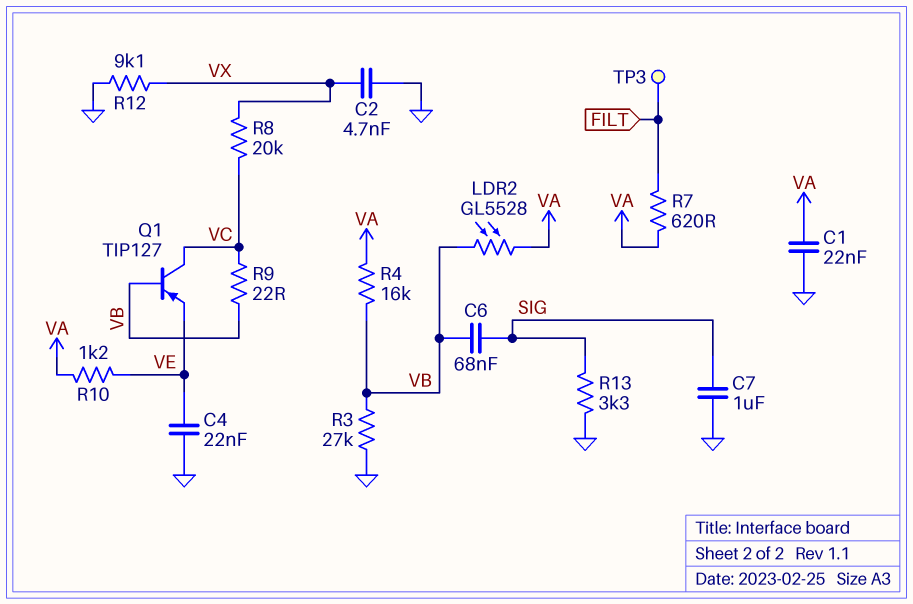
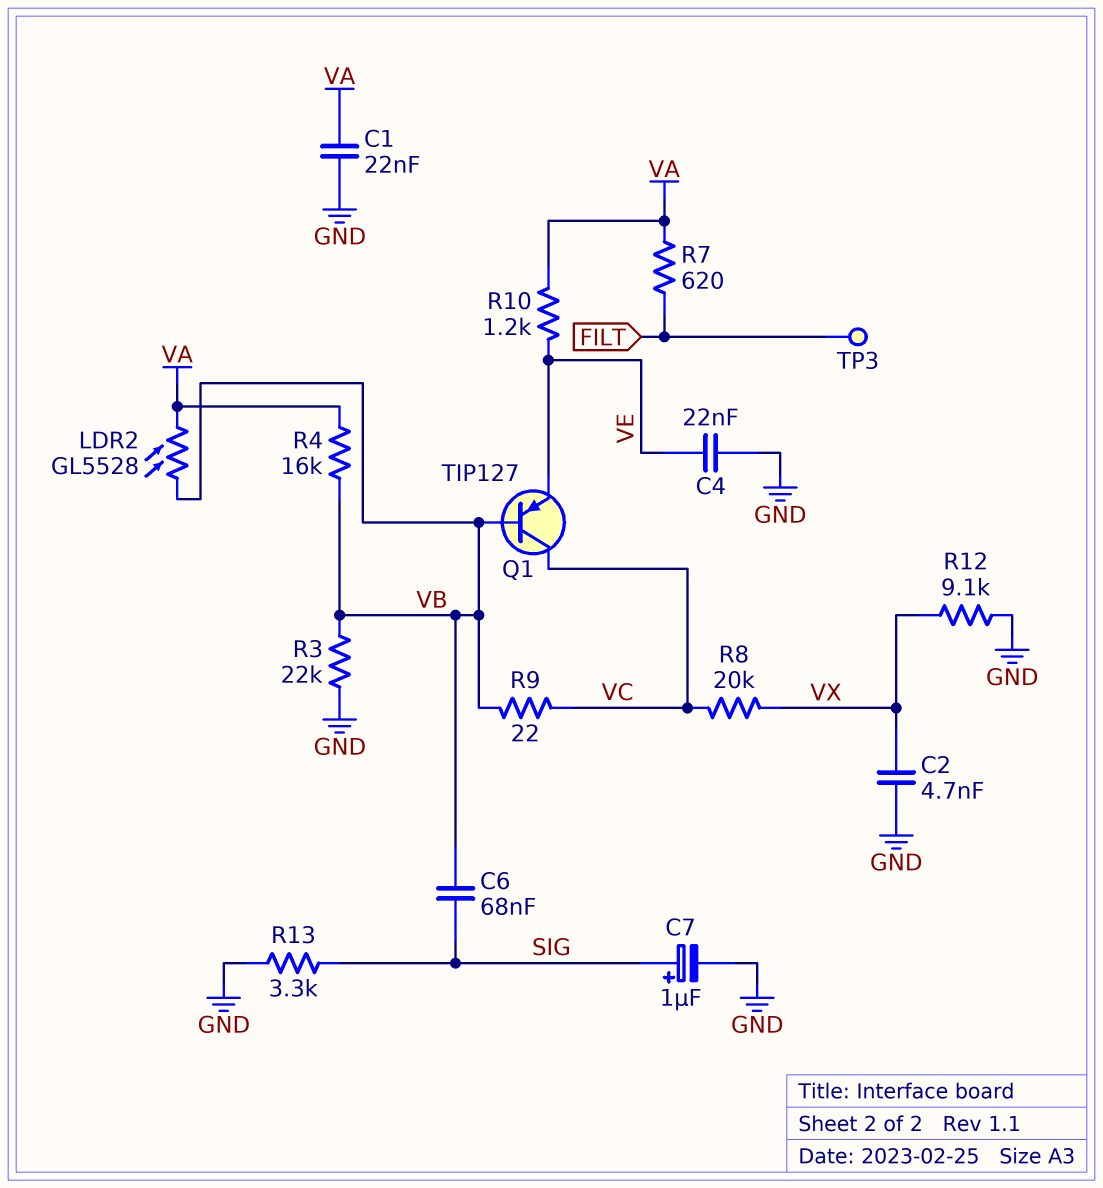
C7: 1uF (GND, SIG) -> 1uF (plus SIG, minus GND)
R3: 27k (GND, VB) -> 22k (GND, VB)

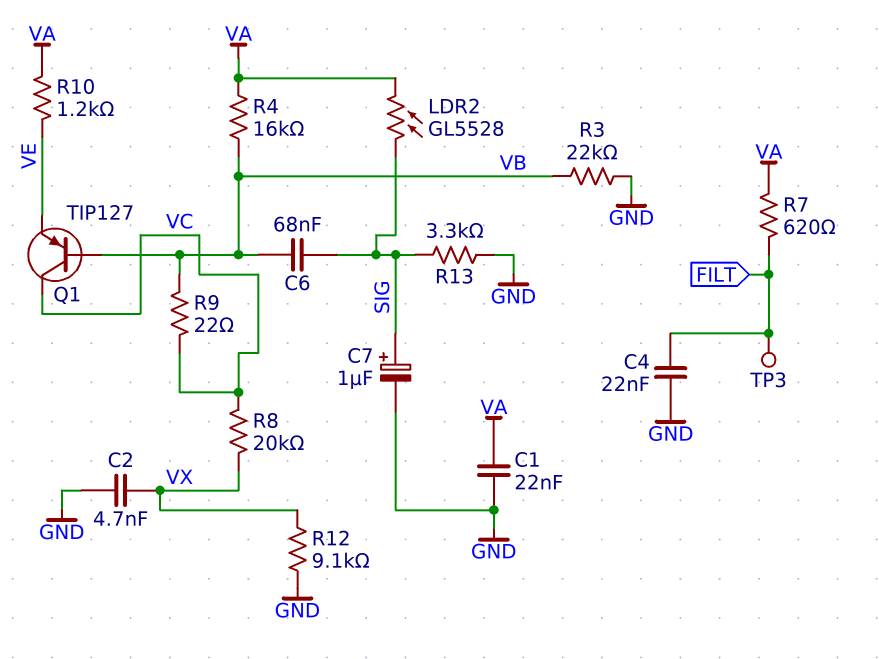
C4: 22nF (GND, VE) -> 22nF (FILT, GND)
LDR2: GL5528 (VA, VB) -> GL5528 (SIG, VA)

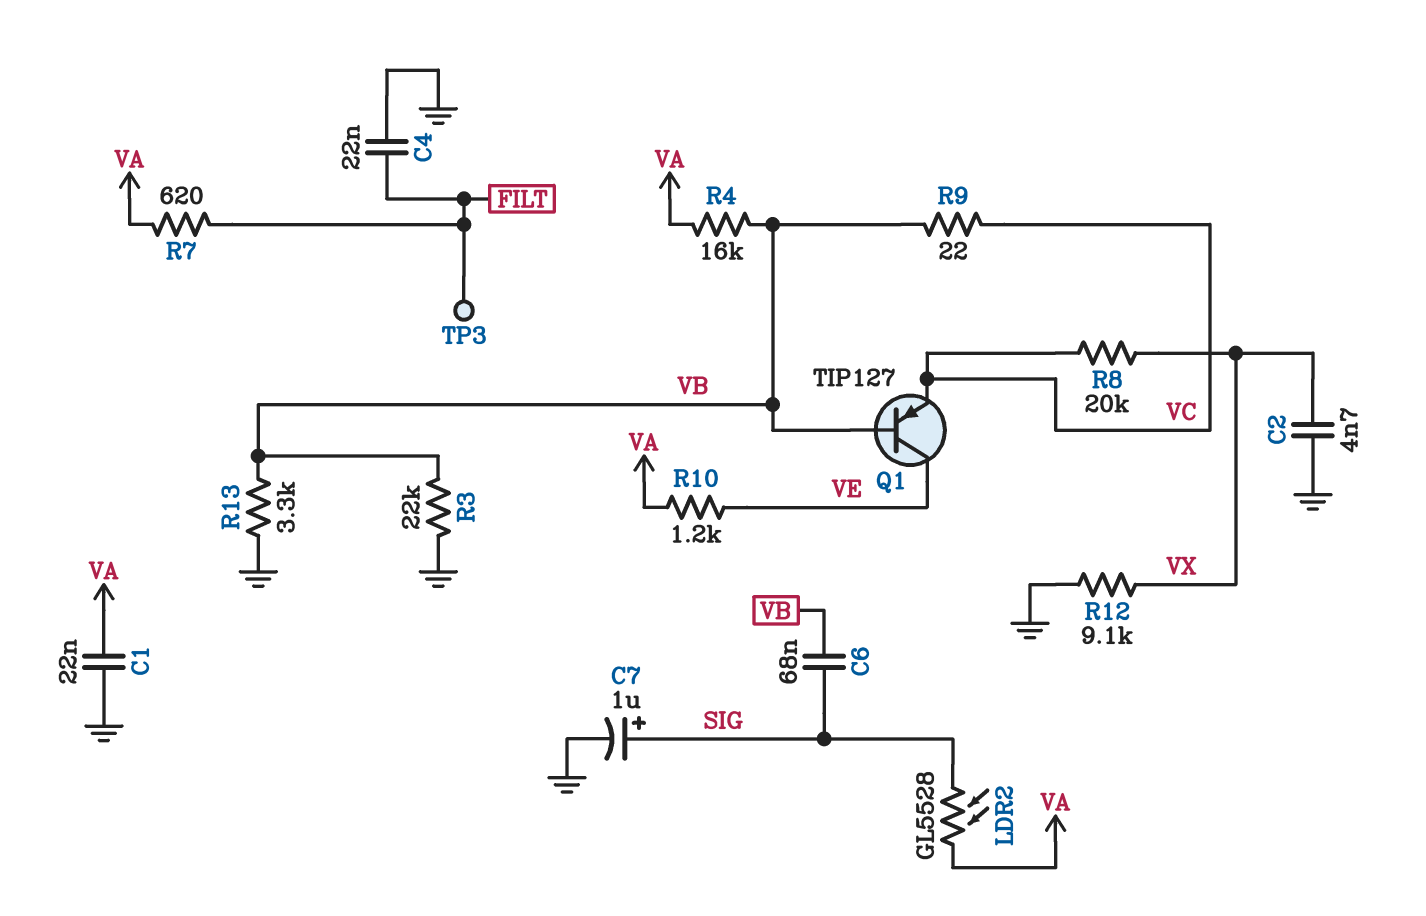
Q1: PNP TIP127 (B VB, C VC, E VE) -> PNP TIP127 (B VB, C VE, E VC)
R13: 3.3k (GND, SIG) -> 3.3k (GND, VB)

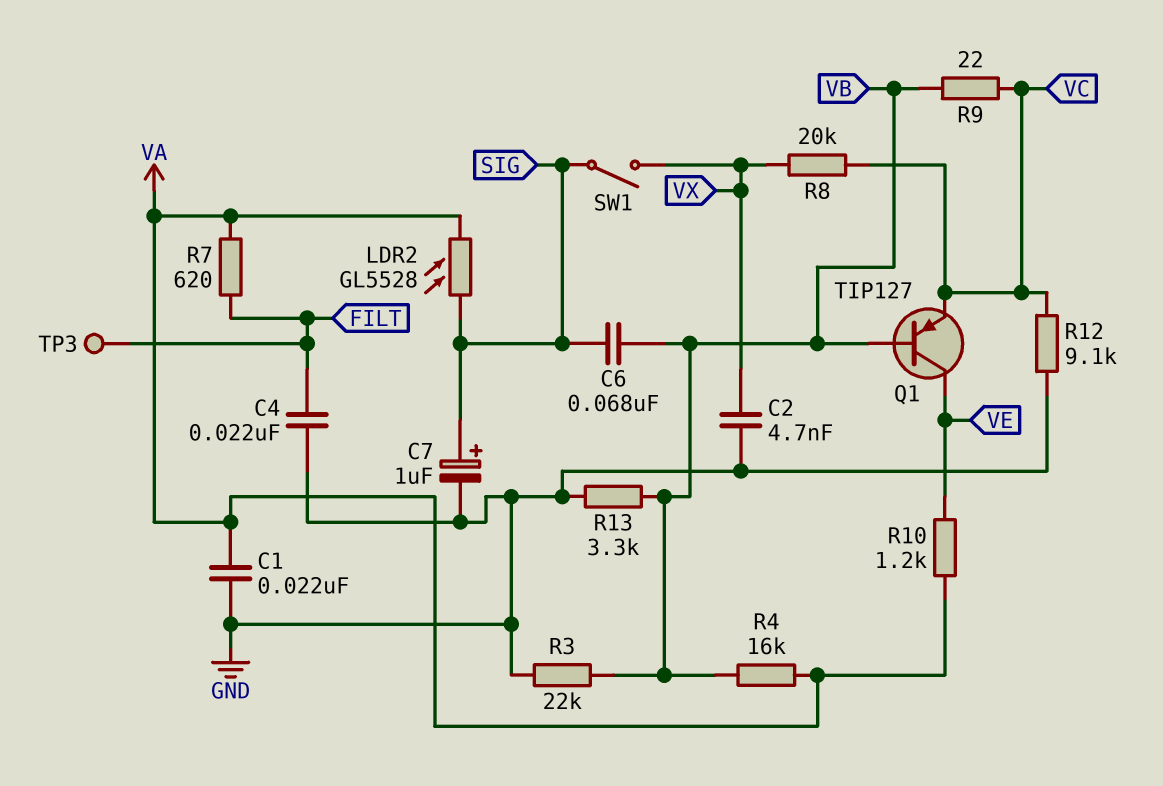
R12: 9.1k (GND, VX) -> 9.1k (GND, VC)
SW1: none -> switch (SIG, VX)

